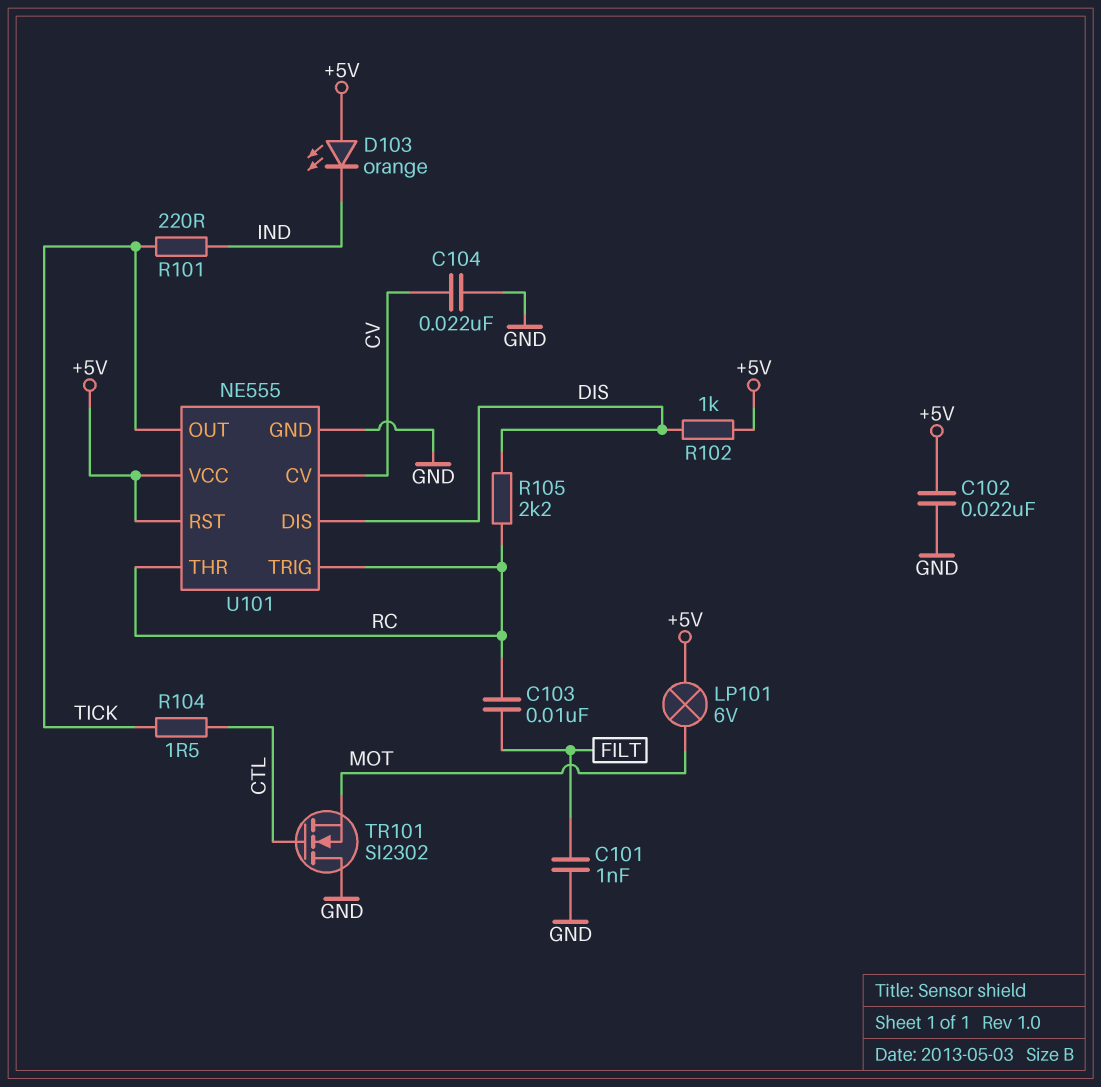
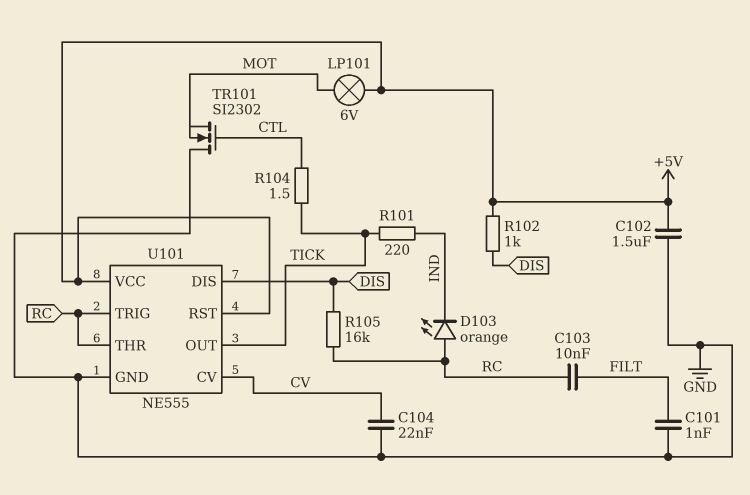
C102: 22nF (+5V, GND) -> 1.5uF (+5V, GND)
D103: LED orange (A +5V, K IND) -> LED orange (A RC, K IND)
R105: 2.2k (DIS, RC) -> 16k (DIS, RC)

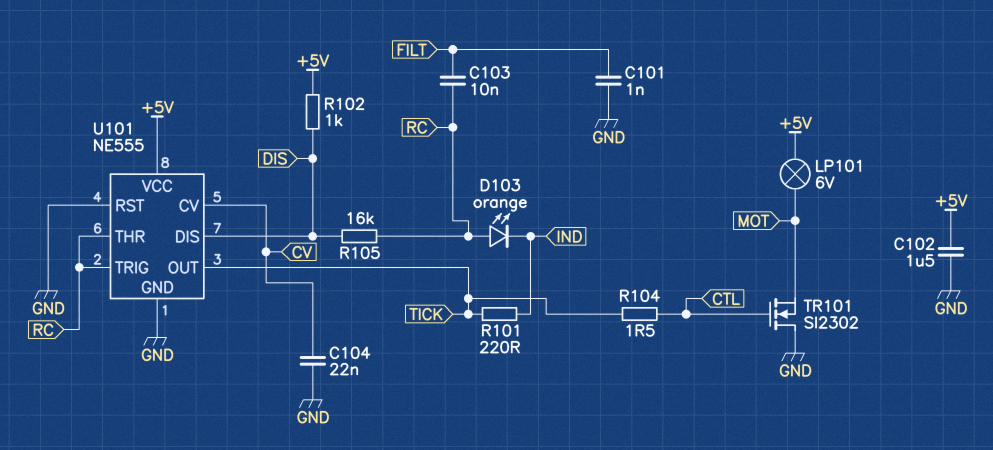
U101 pin RST: +5V -> GND

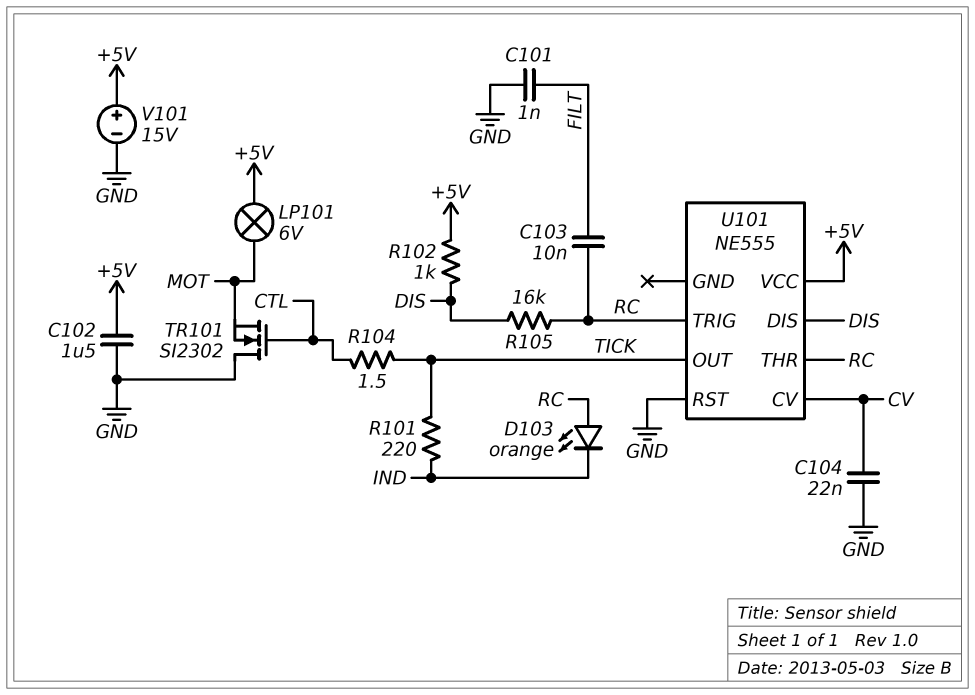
U101 pin GND: GND -> none
V101: none -> 15V (plus +5V, minus GND)

